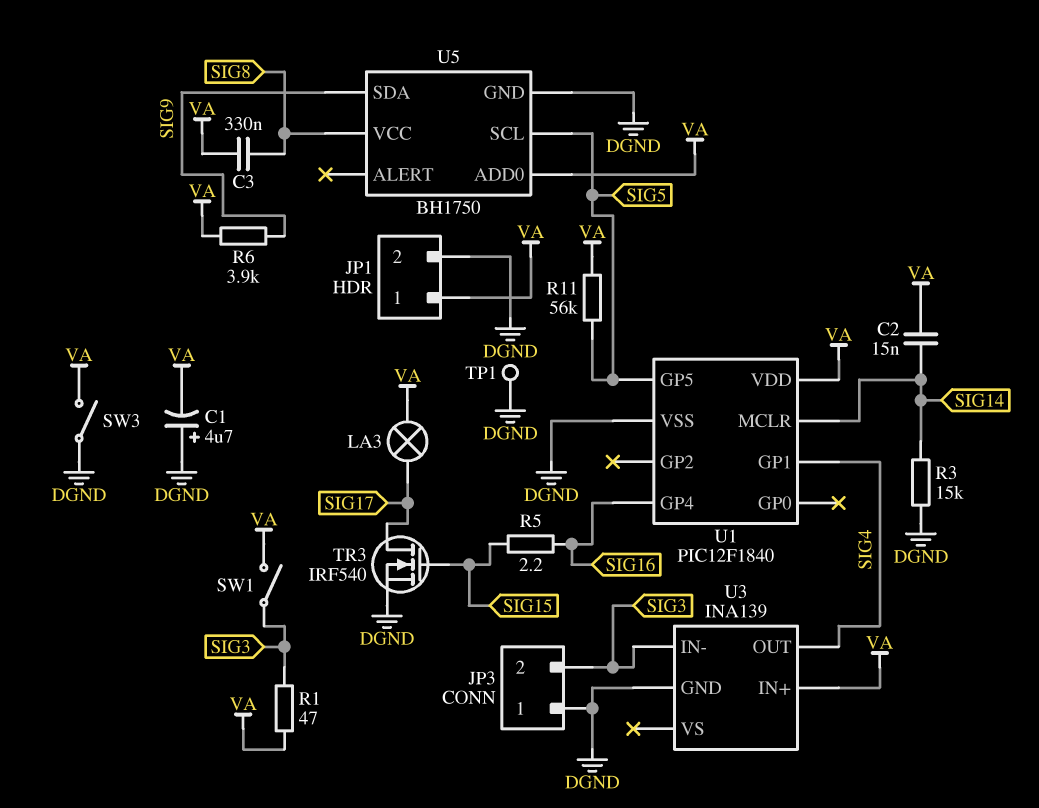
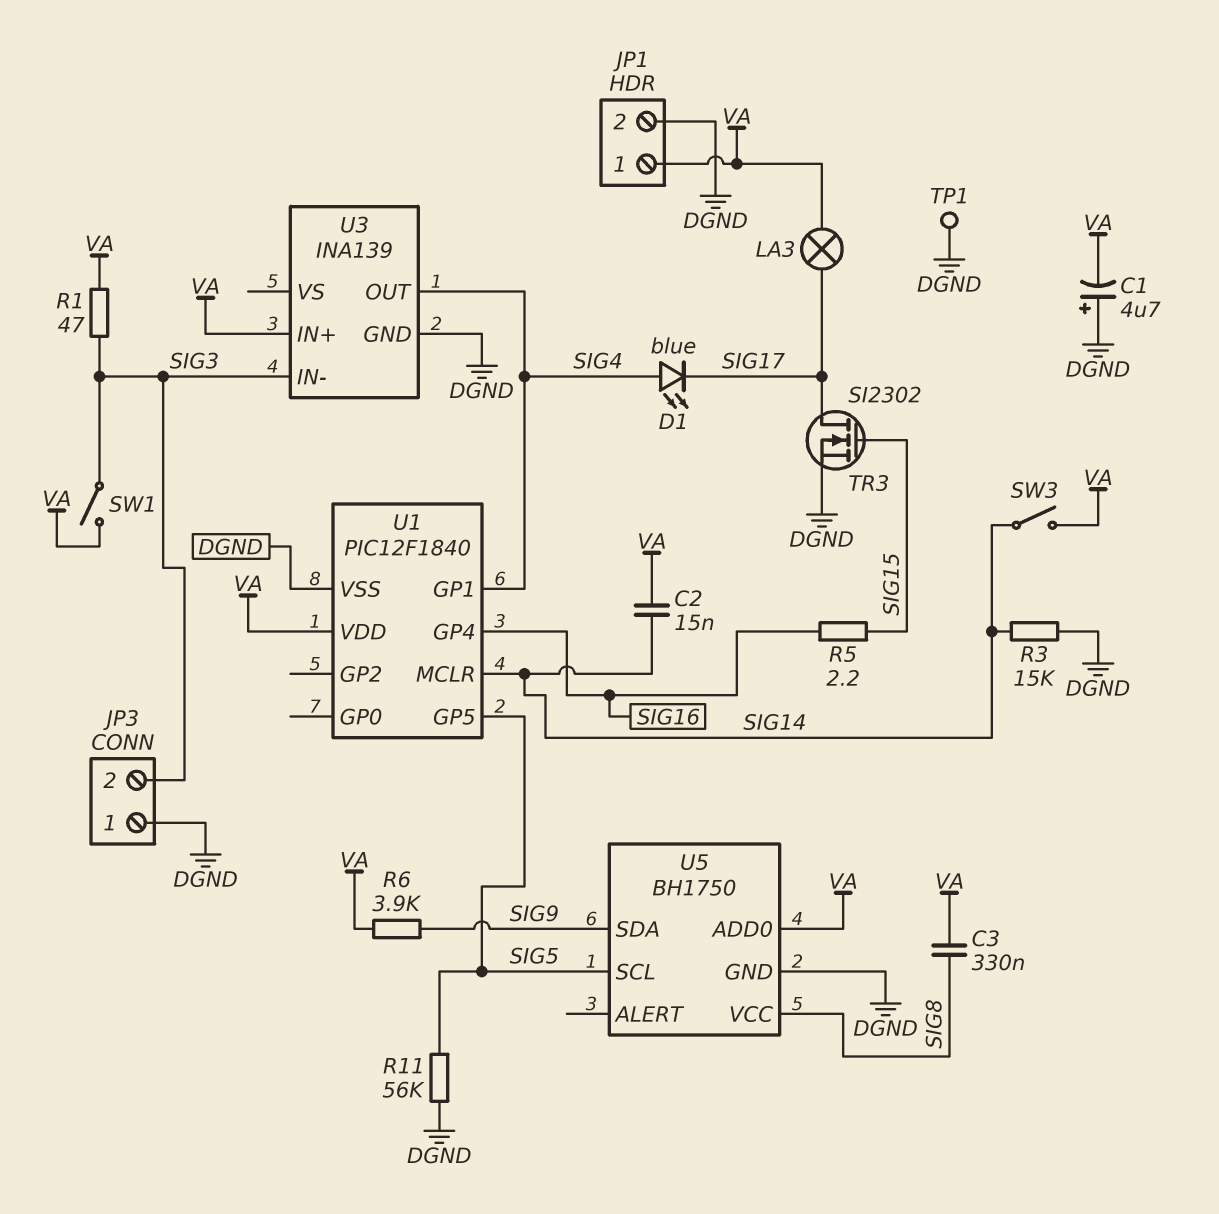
D1: none -> LED blue (A SIG4, K SIG17)
R11: 56k (SIG5, VA) -> 56k (DGND, SIG5)
SW3: switch (DGND, VA) -> switch (SIG14, VA)
TR3: NMOS IRF540 (G SIG15, D SIG17, S DGND) -> NMOS SI2302 (G SIG15, D SIG17, S DGND)

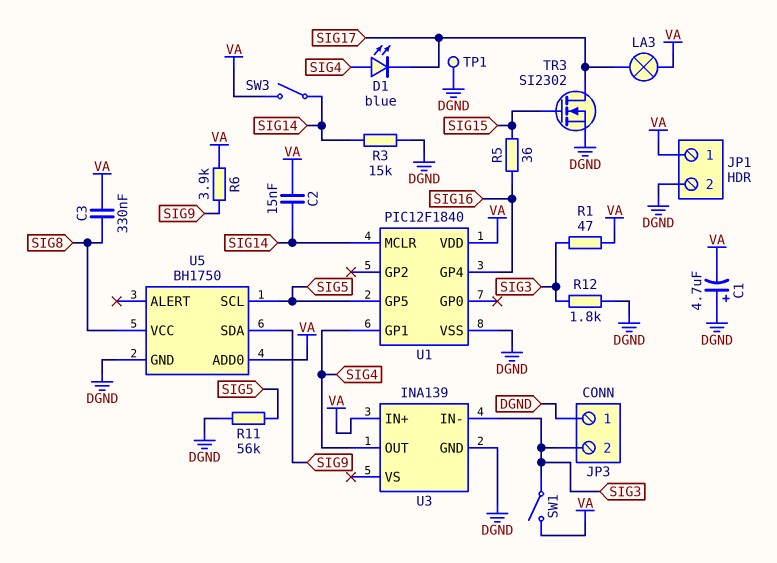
R5: 2.2 (SIG15, SIG16) -> 36 (SIG15, SIG16)
R12: none -> 1.8k (DGND, SIG3)

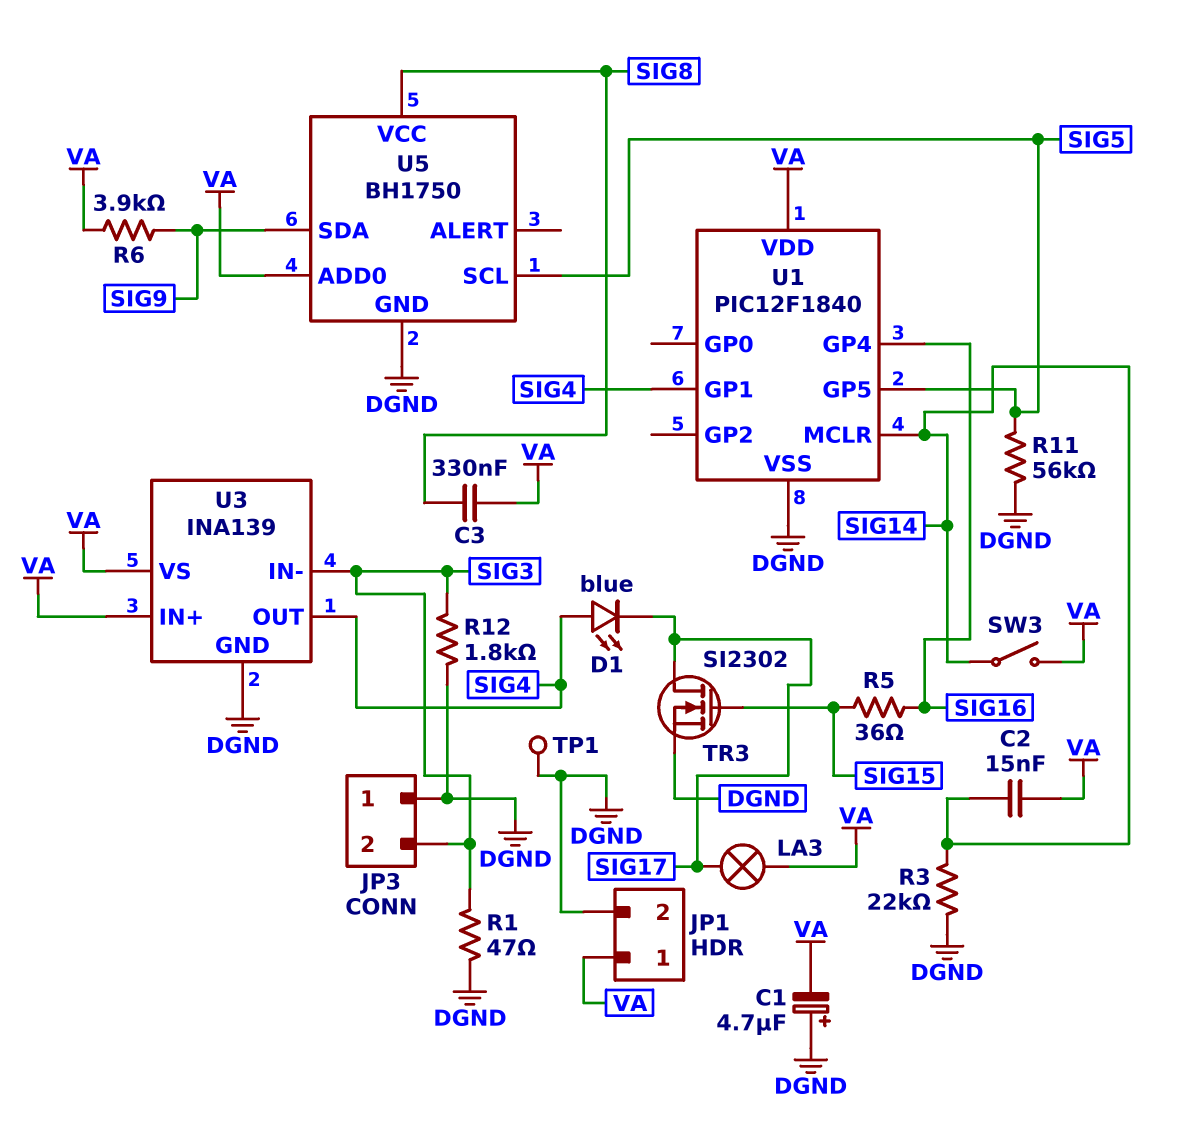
R1: 47 (SIG3, VA) -> 47 (DGND, SIG3)
R3: 15k (DGND, SIG14) -> 22k (DGND, SIG14)
SW1: switch (SIG3, VA) -> none
U3 pin VS: none -> VA

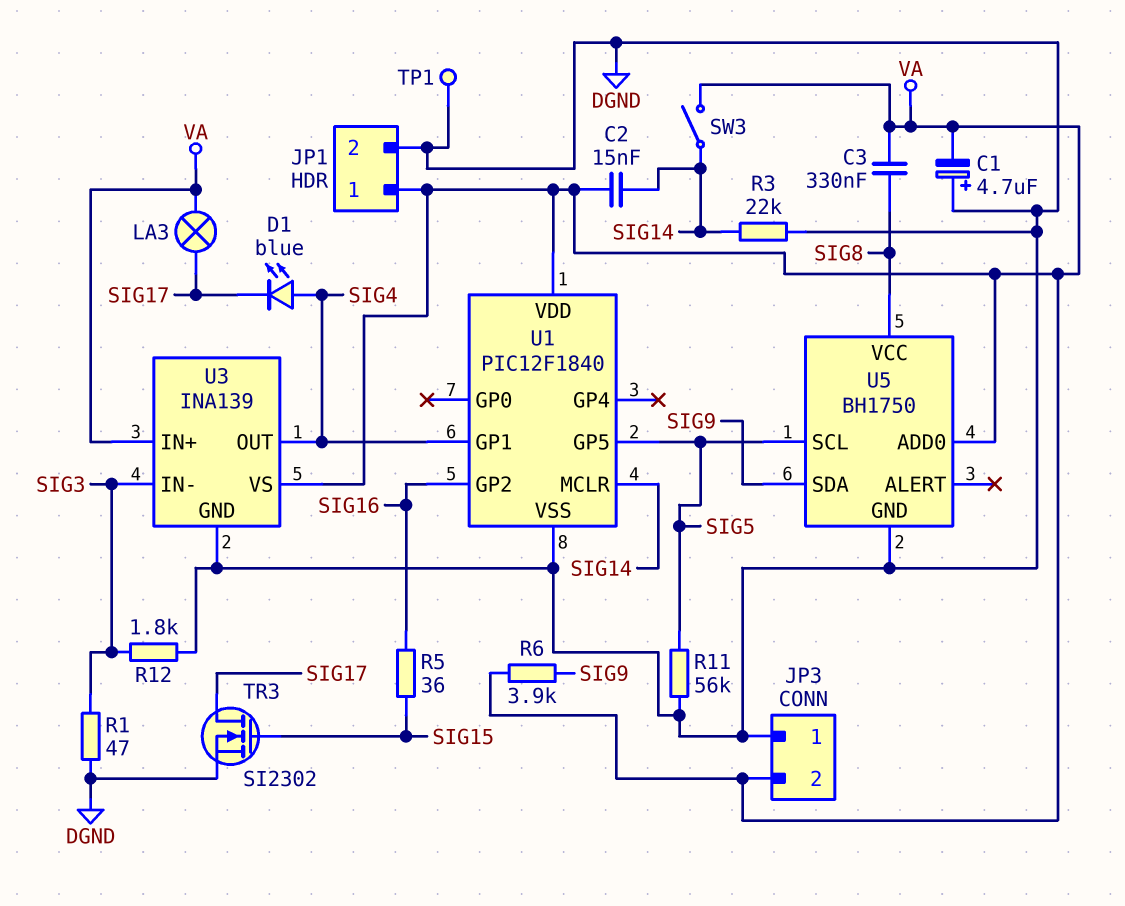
JP3 pin 2: SIG3 -> VA
U1 pin GP2: none -> SIG16
U1 pin GP4: SIG16 -> none

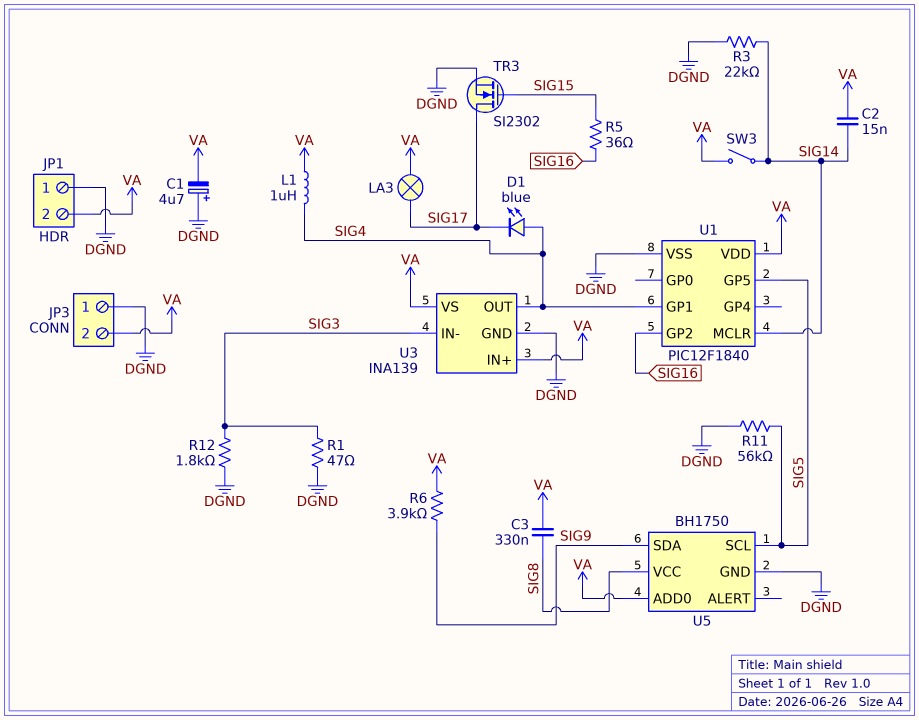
JP1 pin 1: VA -> DGND
JP1 pin 2: DGND -> VA
L1: none -> 1uH (SIG4, VA)
TP1: test point (DGND) -> none

